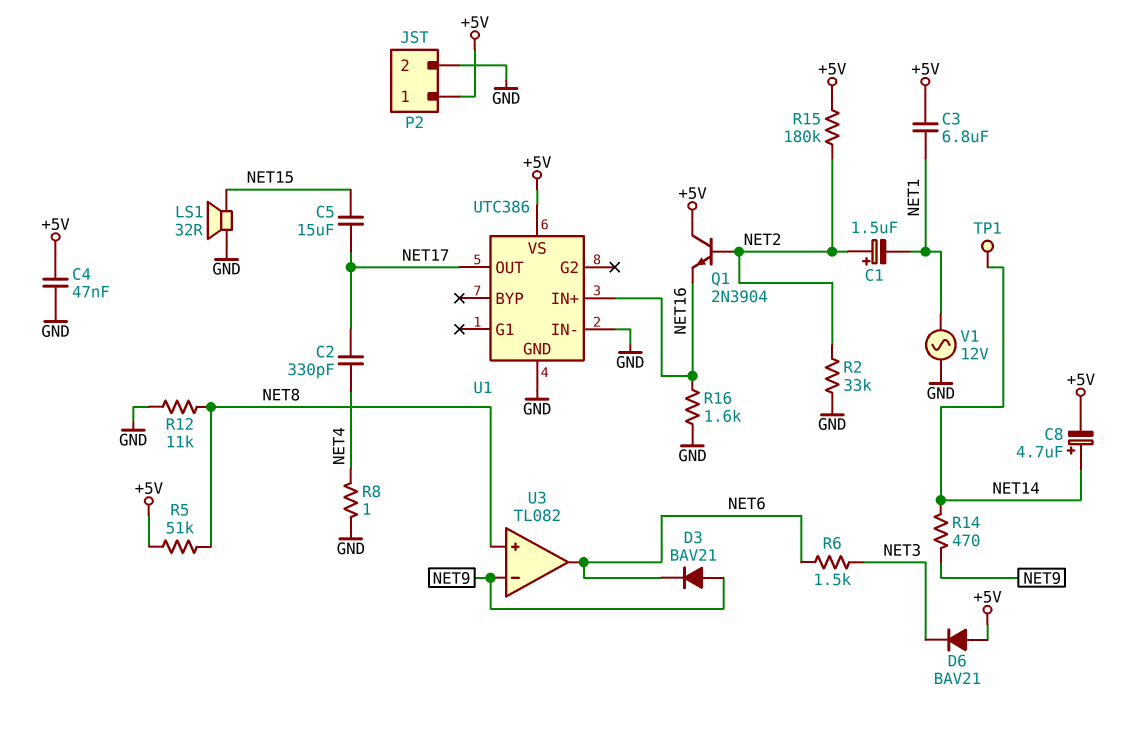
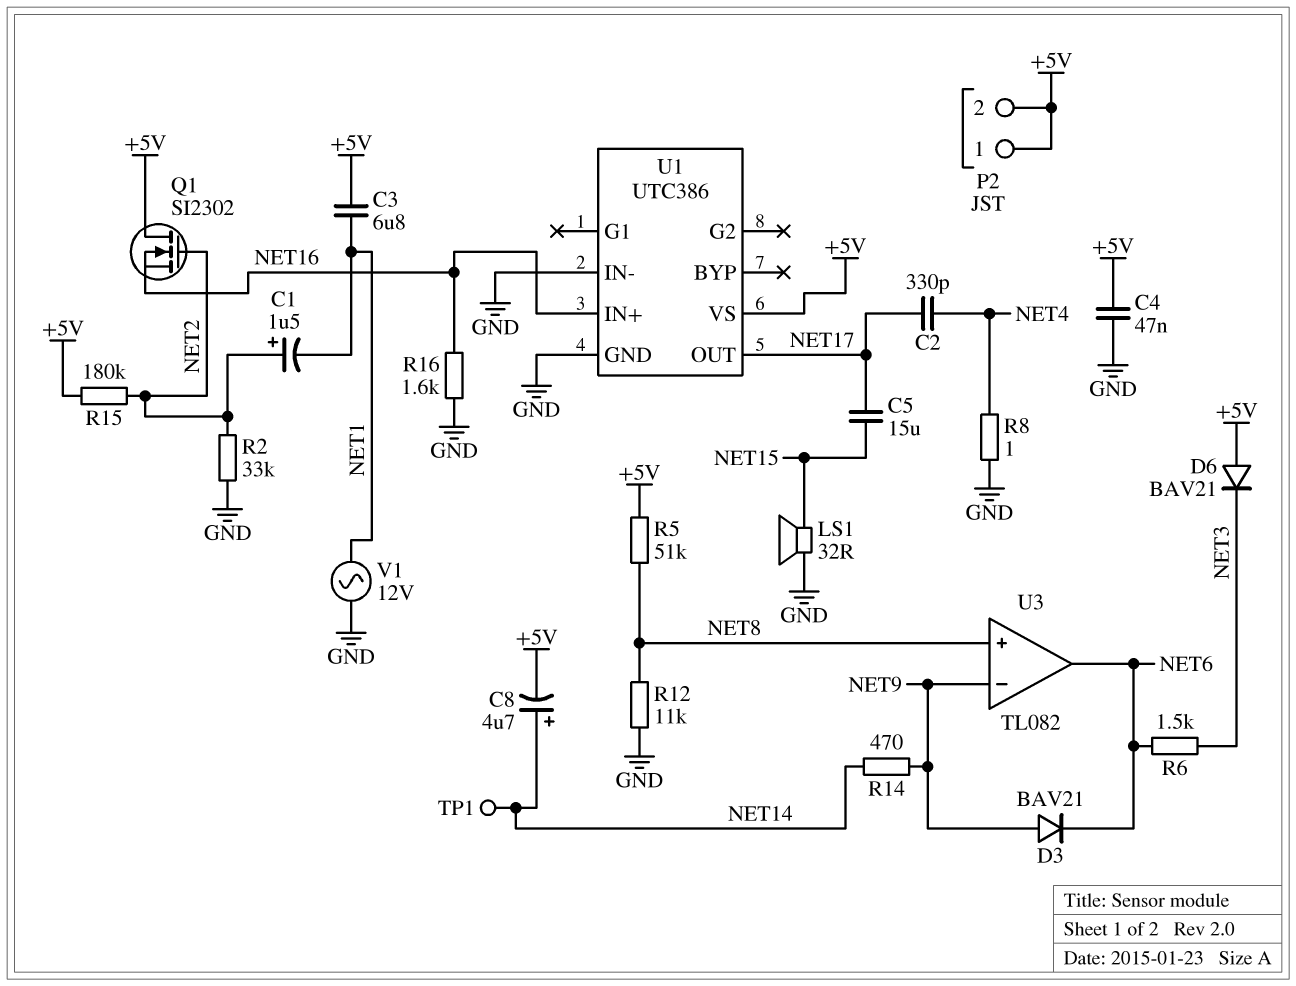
P2 pin 2: GND -> +5V
Q1: NPN 2N3904 (B NET2, C +5V, E NET16) -> NMOS SI2302 (G NET2, D +5V, S NET16)

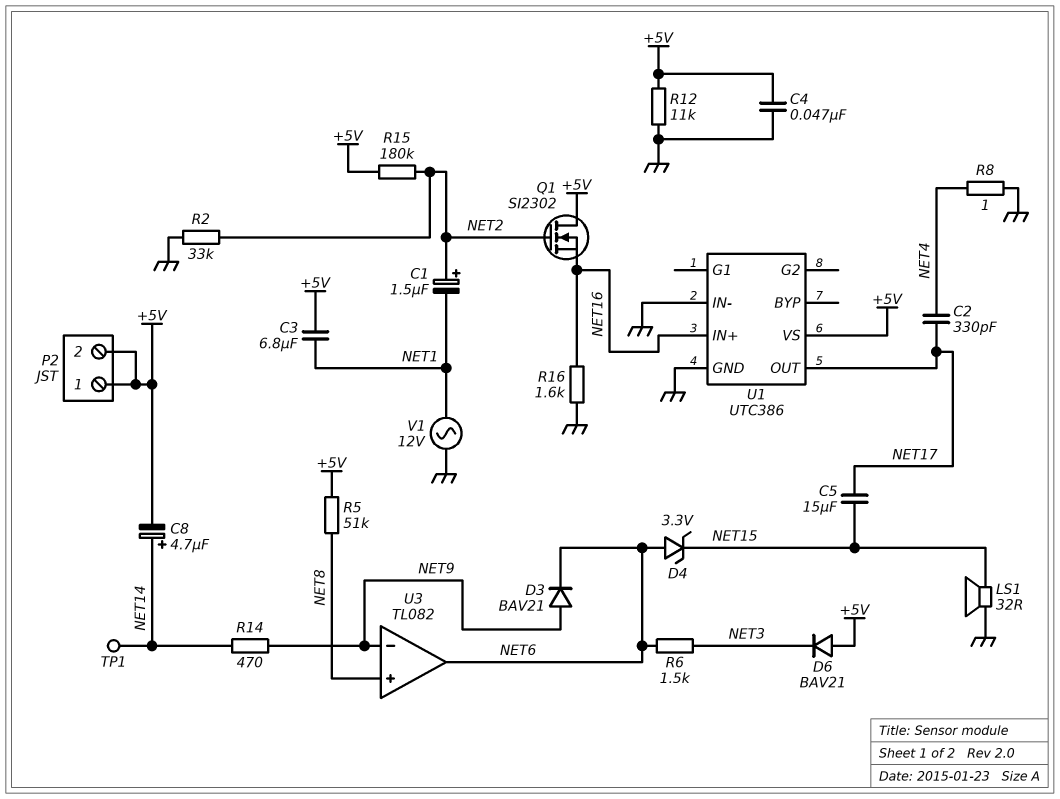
D4: none -> zener 3.3V (A NET6, K NET15)
R12: 11k (GND, NET8) -> 11k (+5V, GND)

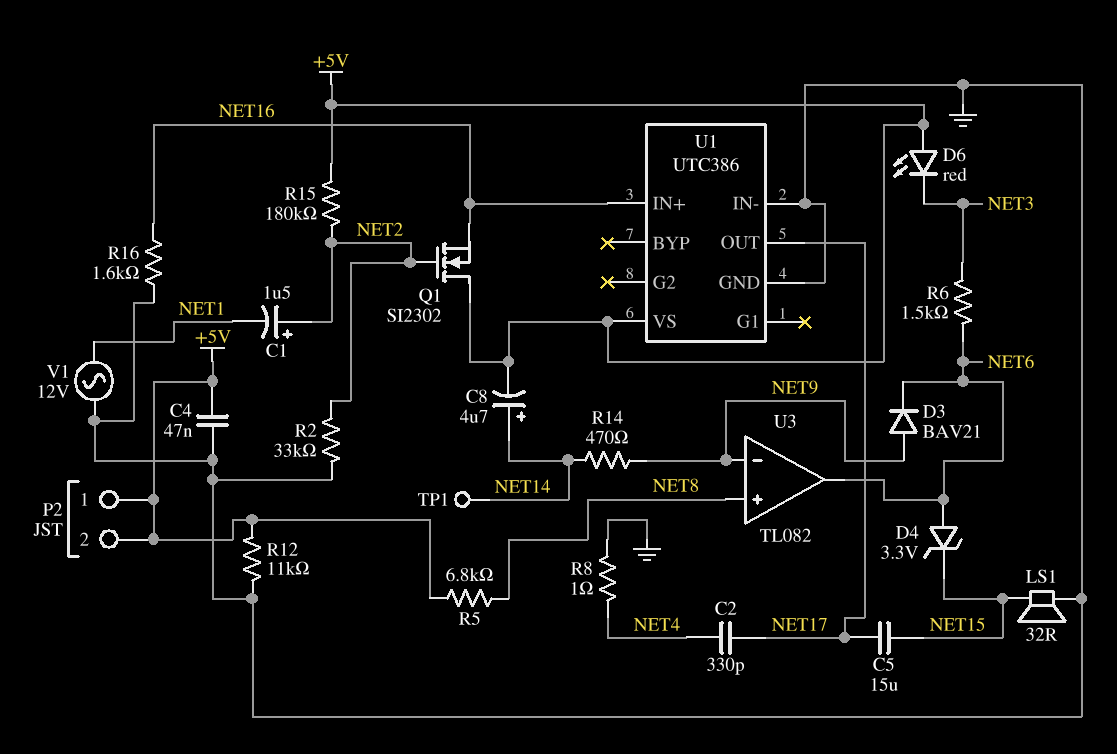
C3: 6.8uF (+5V, NET1) -> none
D6: diode BAV21 (A +5V, K NET3) -> LED red (A +5V, K NET3)
R5: 51k (+5V, NET8) -> 6.8k (+5V, NET8)

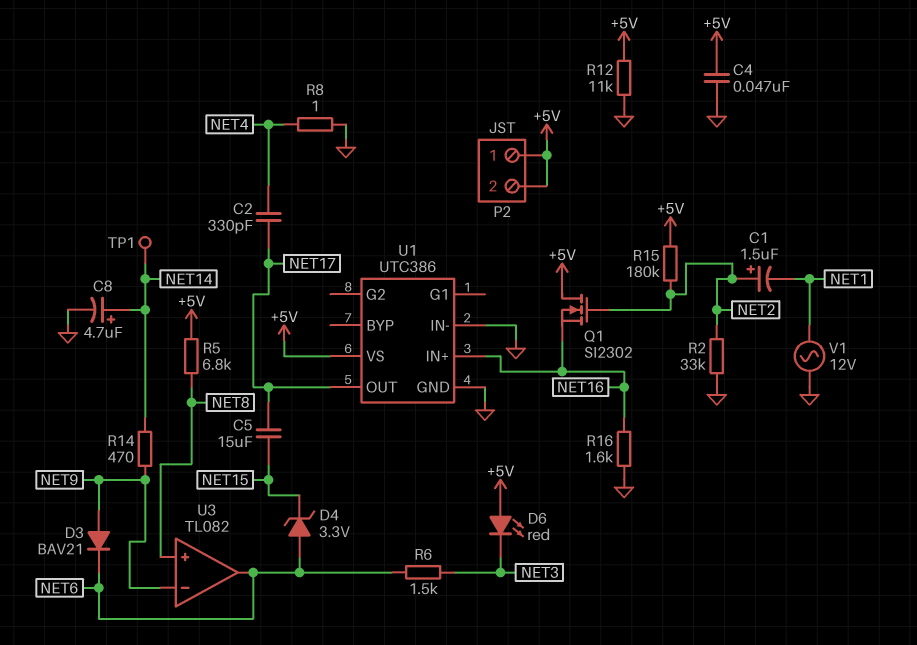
C8: 4.7uF (plus NET14, minus +5V) -> 4.7uF (plus NET14, minus GND)
LS1: speaker 32R (GND, NET15) -> none

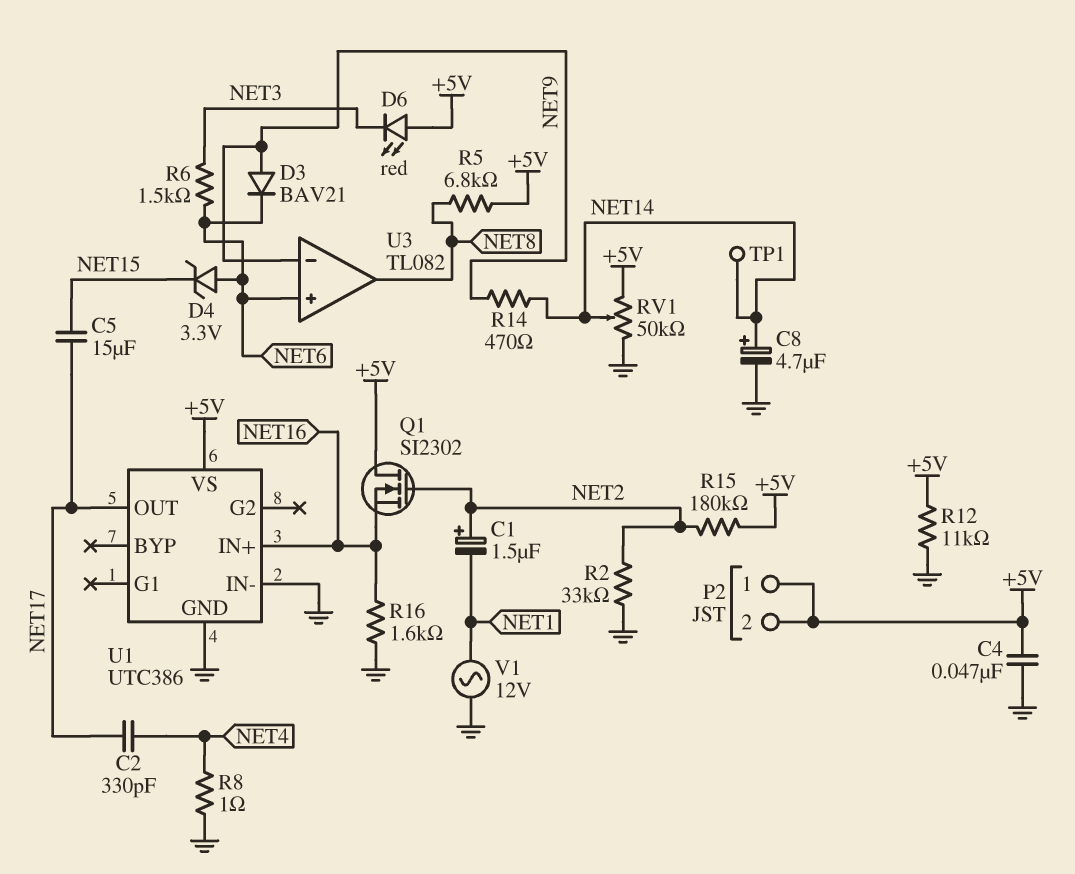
RV1: none -> 50k (+5V, GND, wiper NET14)
U3 pin in+: NET8 -> NET6
U3 pin out: NET6 -> NET8

